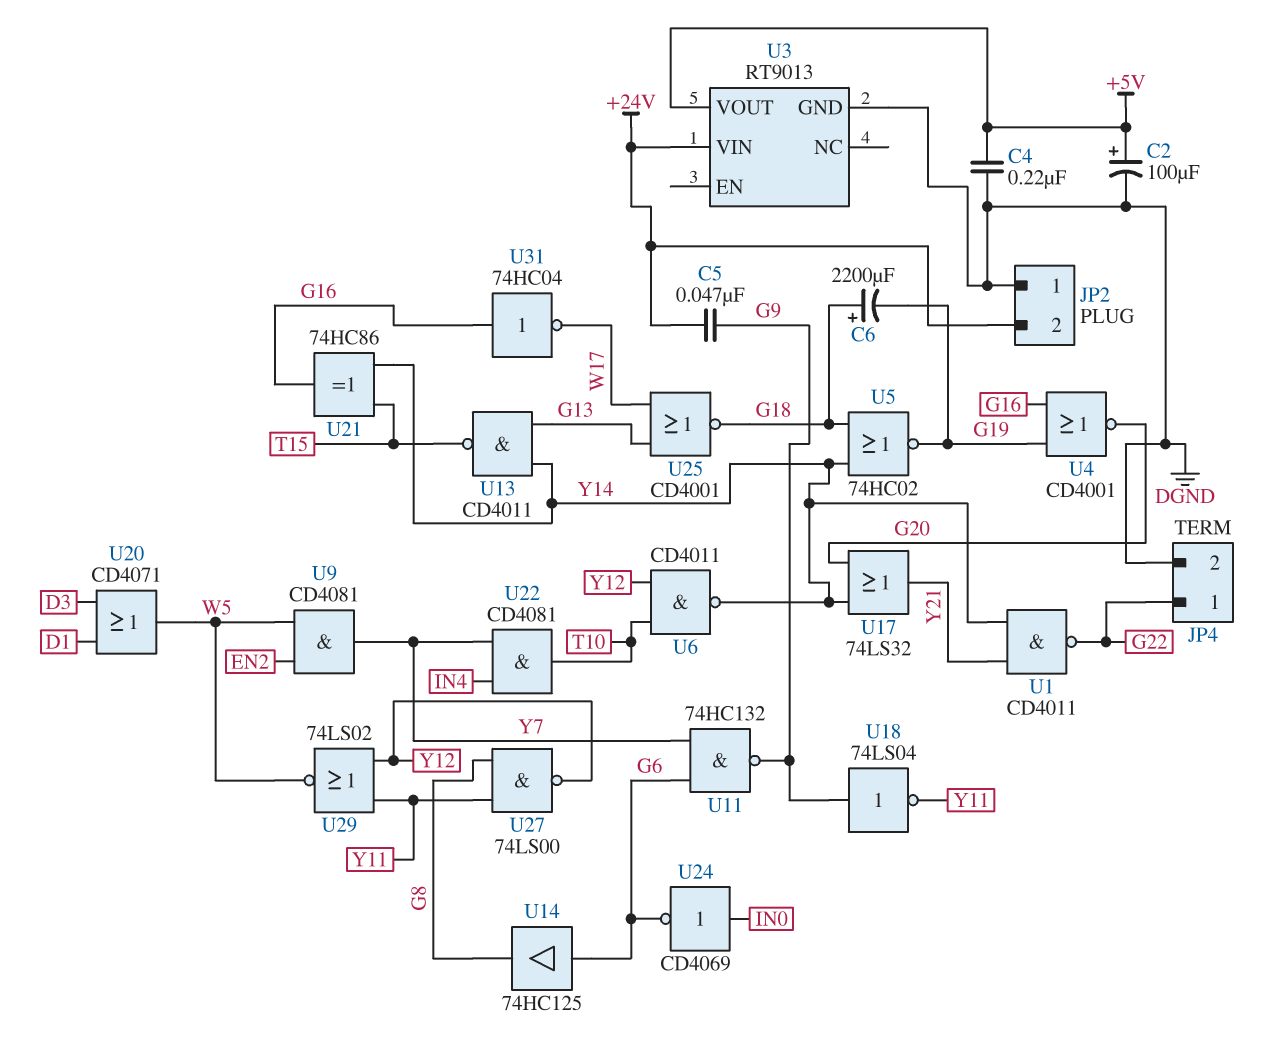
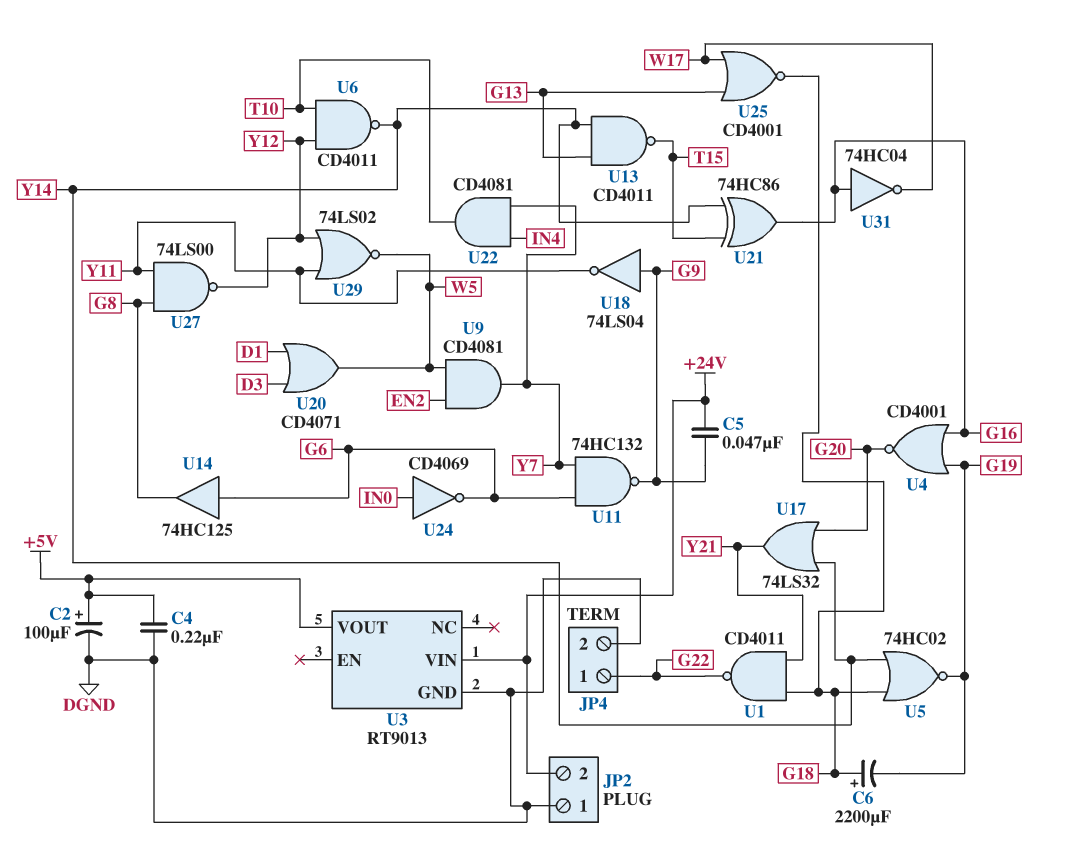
U1: NAND CD4011 (in Y14, in Y21, out G22) -> NAND CD4011 (in G18, in Y21, out G22)

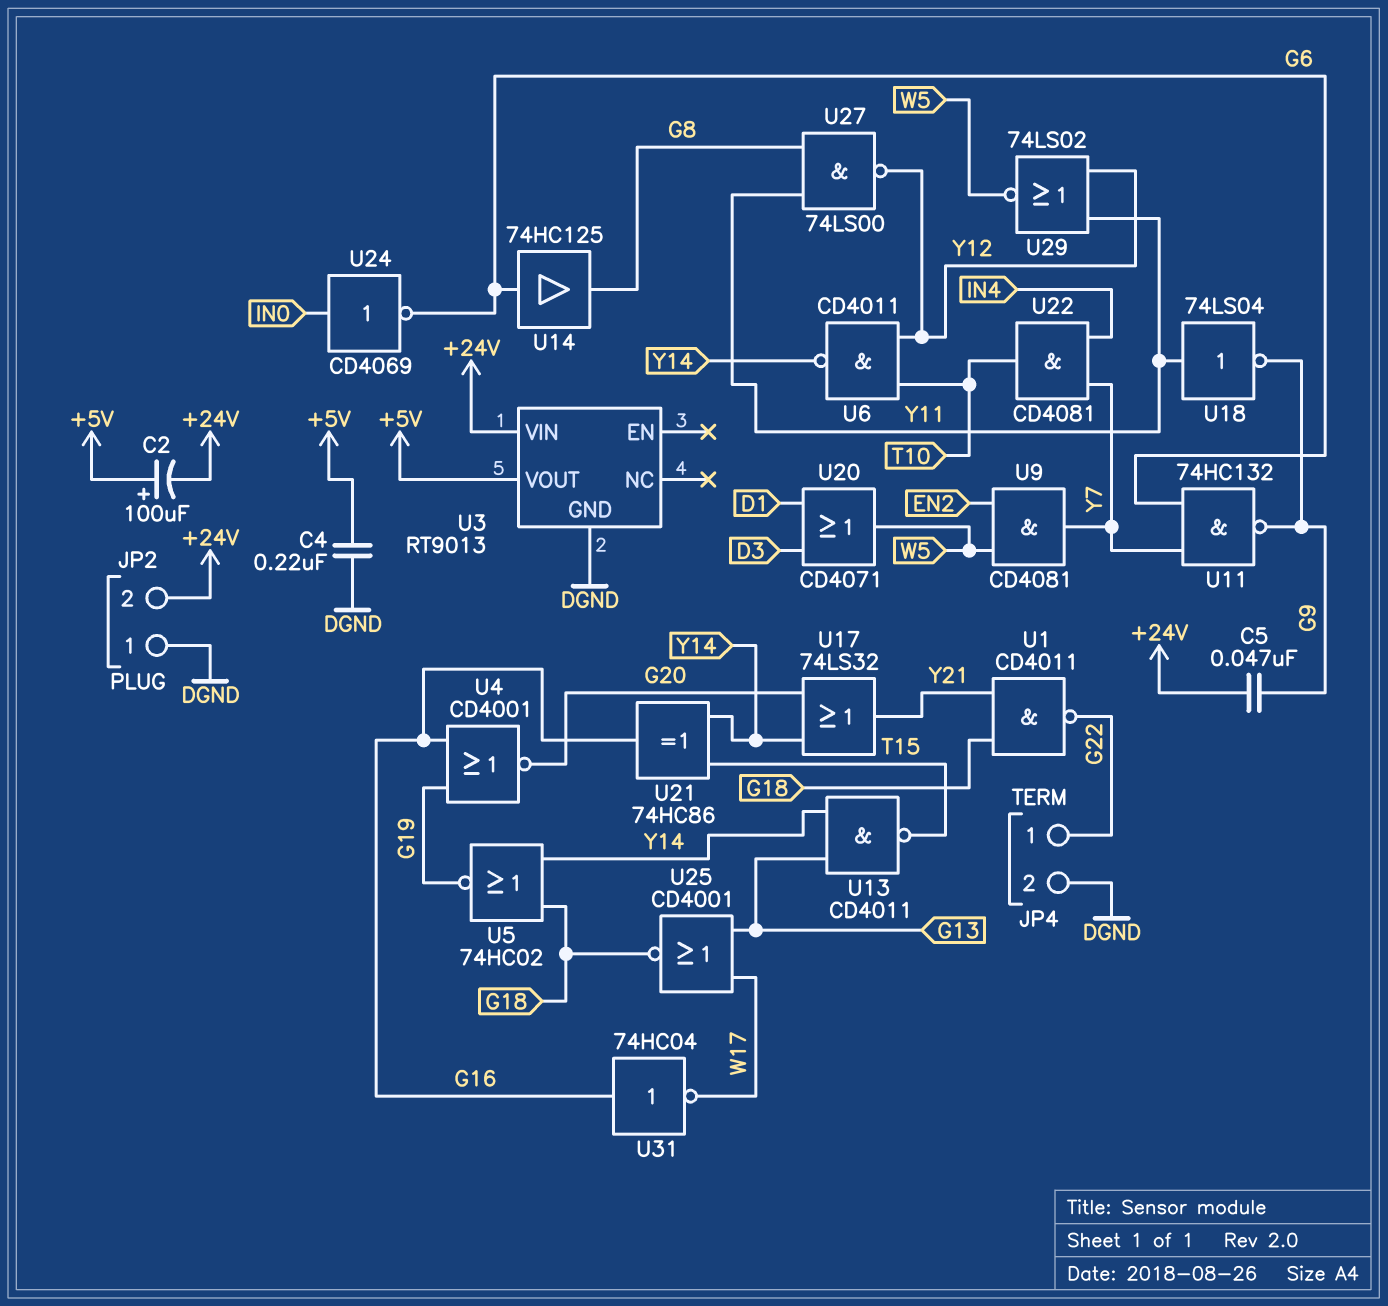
C2: 100uF (plus +5V, minus DGND) -> 100uF (plus +5V, minus +24V)
C6: 2200uF (plus G18, minus G19) -> none
U18: NOT 74LS04 (in G9, out Y11) -> NOT 74LS04 (in Y11, out G9)

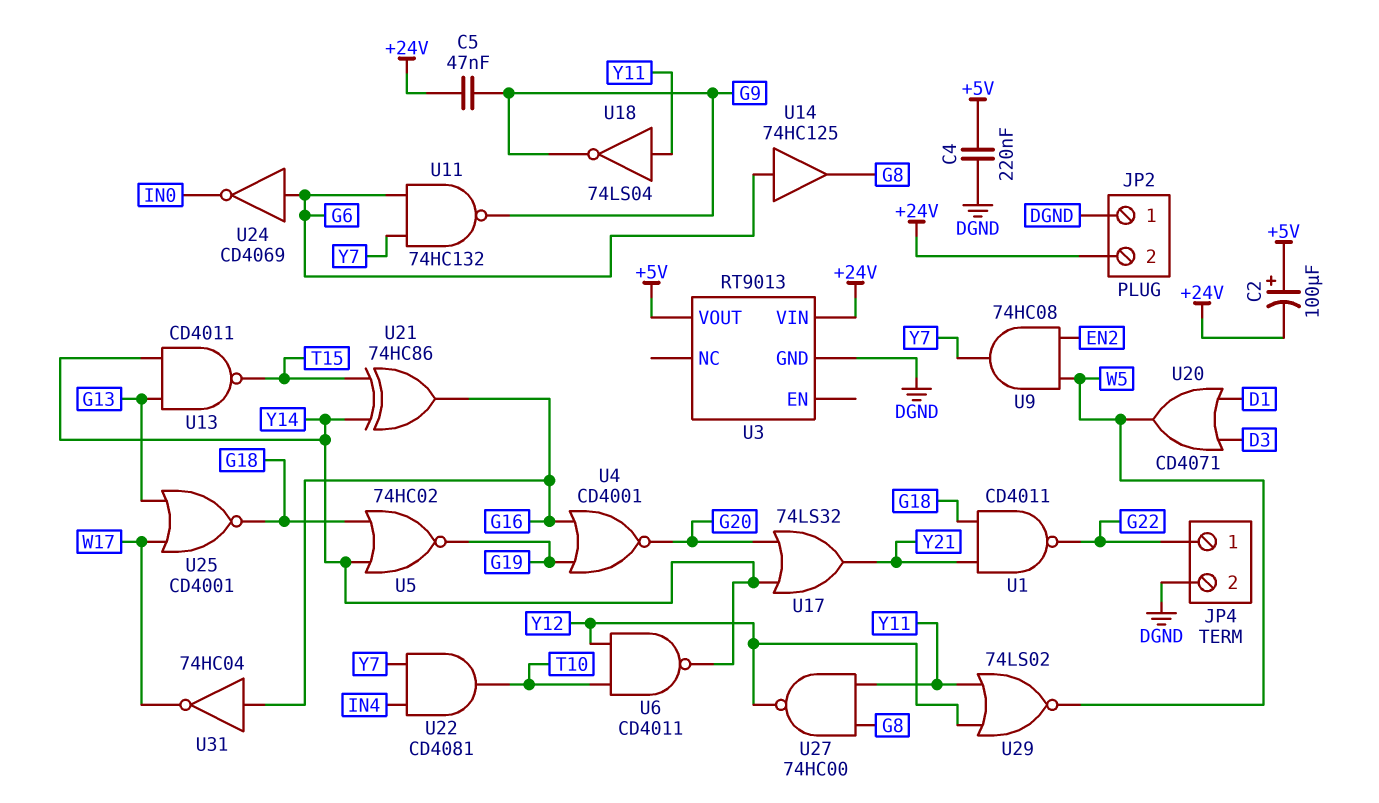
U9: AND CD4081 (in EN2, in W5, out Y7) -> AND 74HC08 (in EN2, in W5, out Y7)
U24: NOT CD4069 (in IN0, out G6) -> NOT CD4069 (in G6, out IN0)
U27: NAND 74LS00 (in G8, in Y11, out Y12) -> NAND 74HC00 (in G8, in Y11, out Y12)

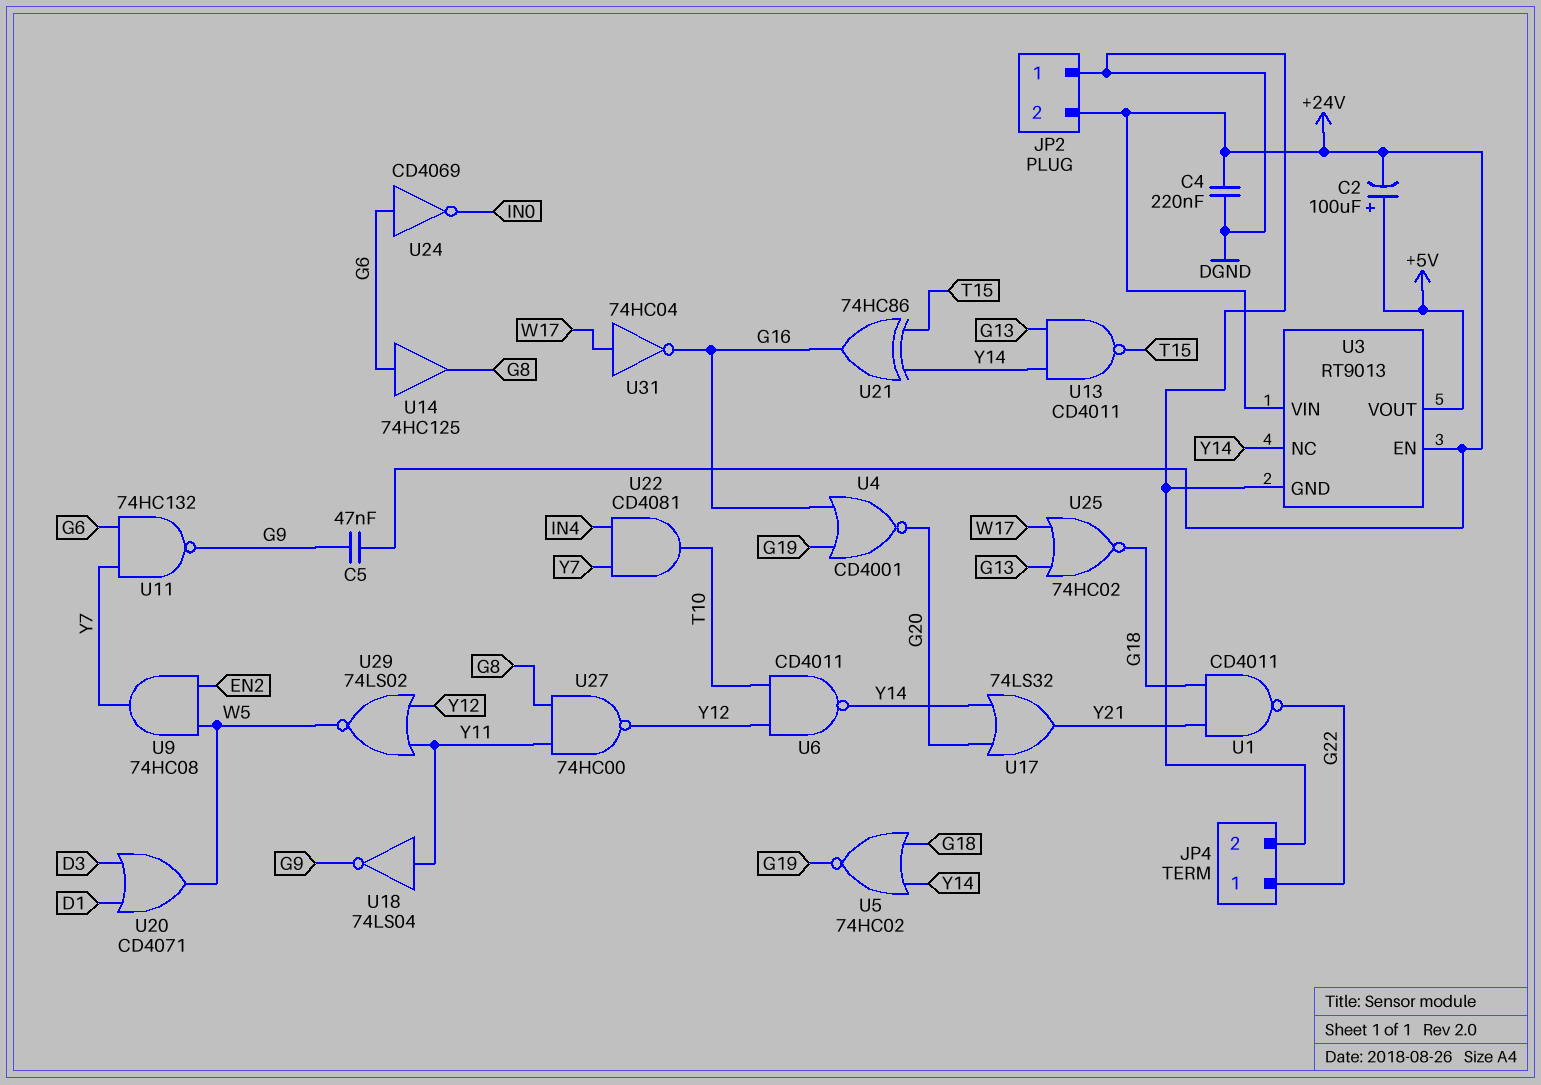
C4: 220nF (+5V, DGND) -> 220nF (+24V, DGND)
U3 pin EN: none -> +24V
U3 pin NC: none -> Y14
U25: NOR CD4001 (in G13, in W17, out G18) -> NOR 74HC02 (in G13, in W17, out G18)
U31: NOT 74HC04 (in G16, out W17) -> NOT 74HC04 (in W17, out G16)

